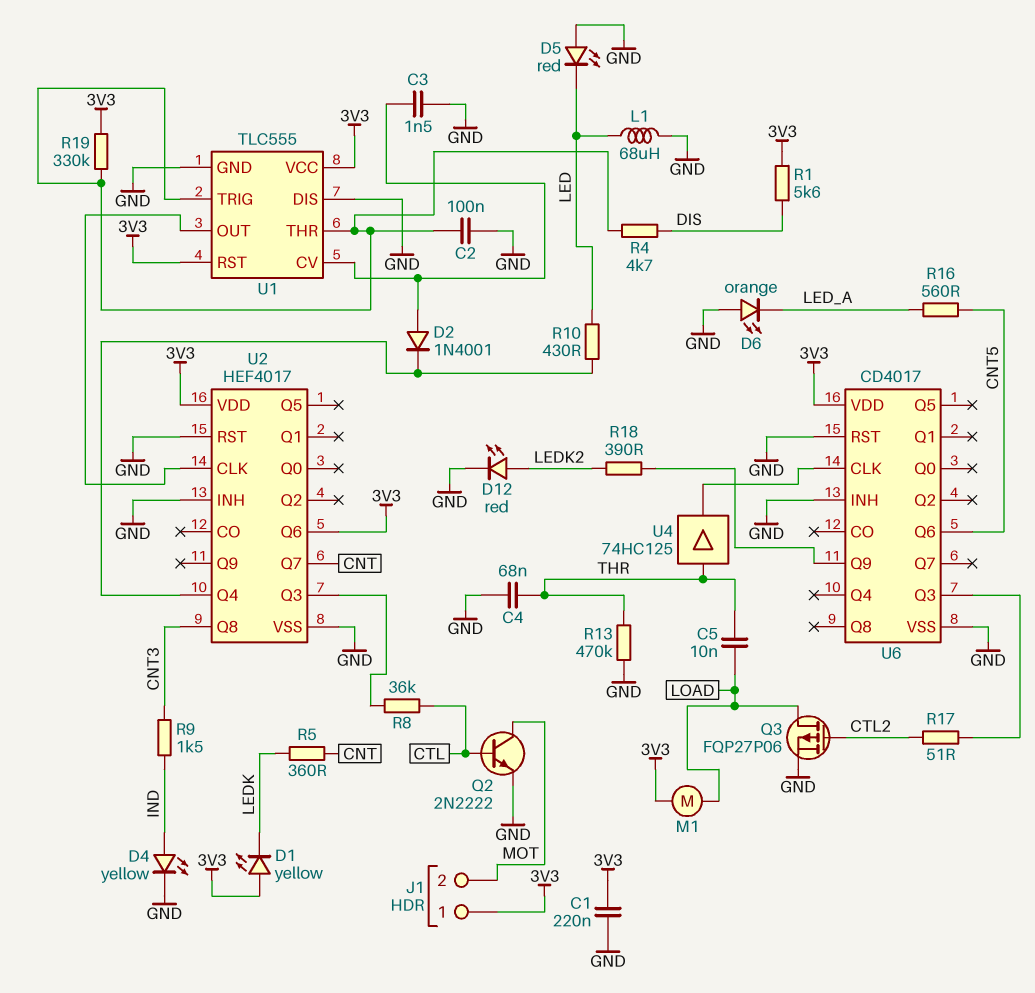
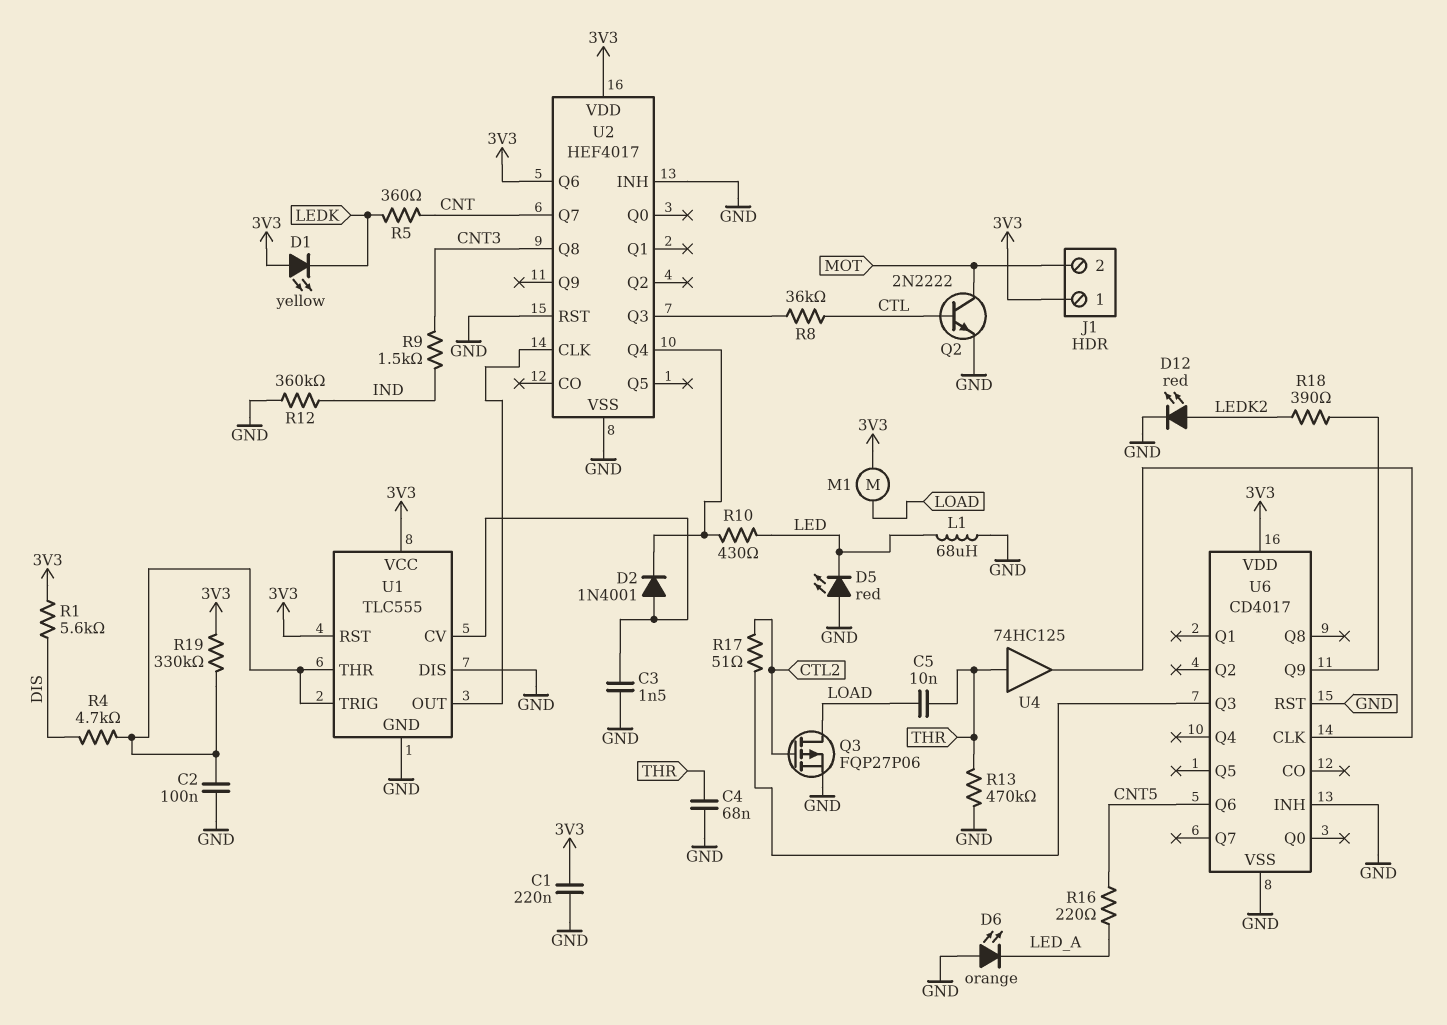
D4: LED yellow (A IND, K GND) -> none
R12: none -> 360k (GND, IND)
R16: 560 (CNT5, LED_A) -> 220 (CNT5, LED_A)

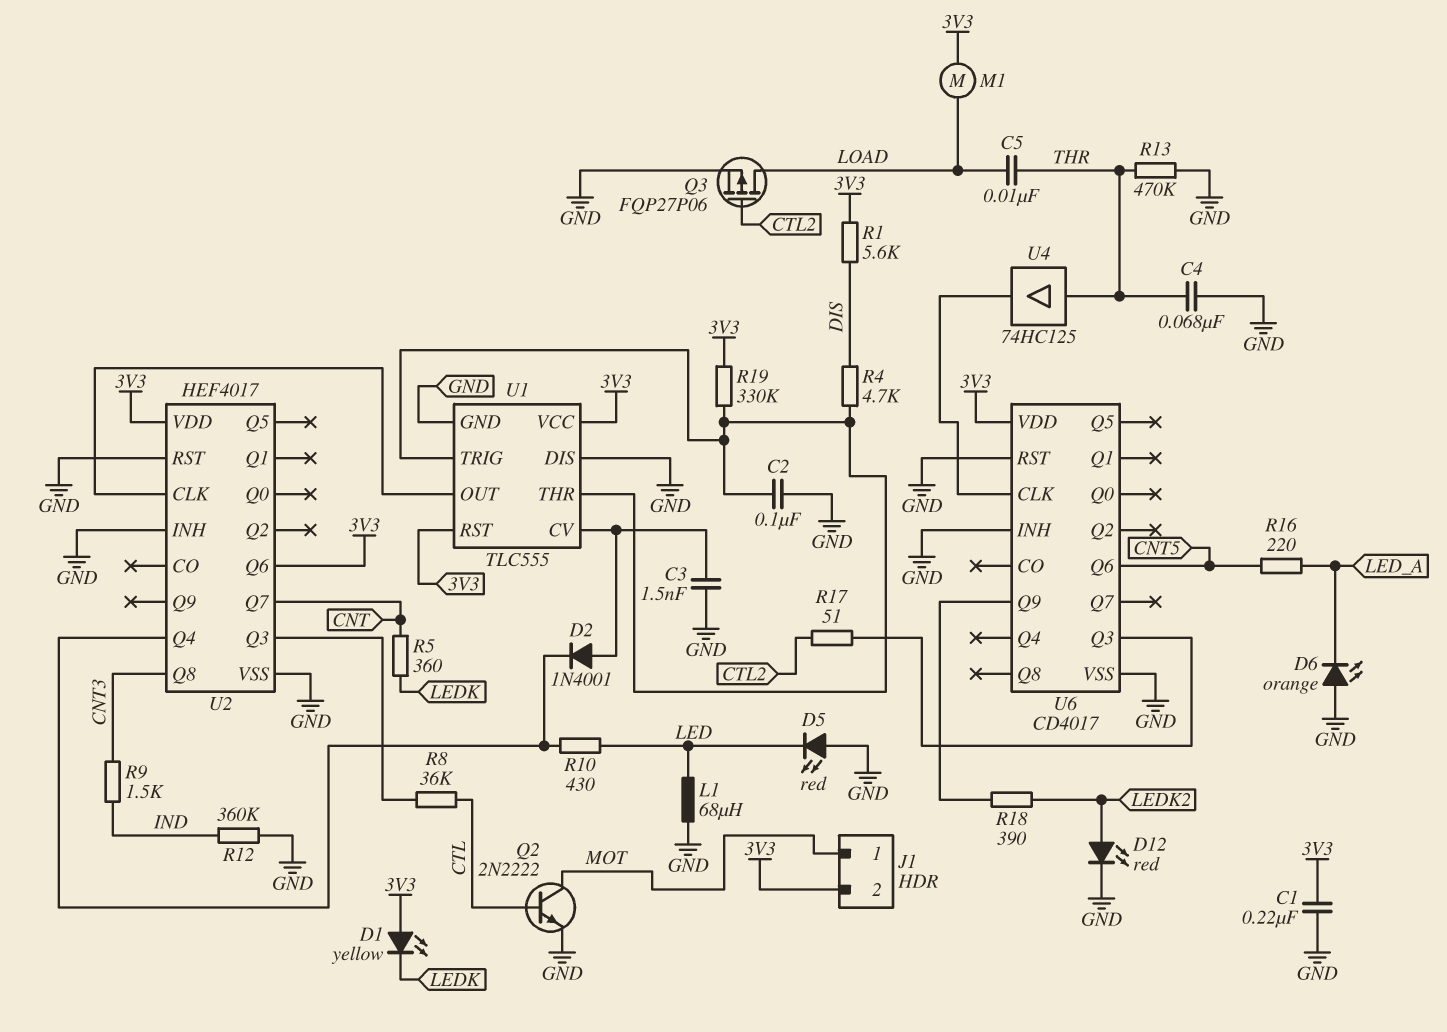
J1 pin 1: 3V3 -> MOT
J1 pin 2: MOT -> 3V3

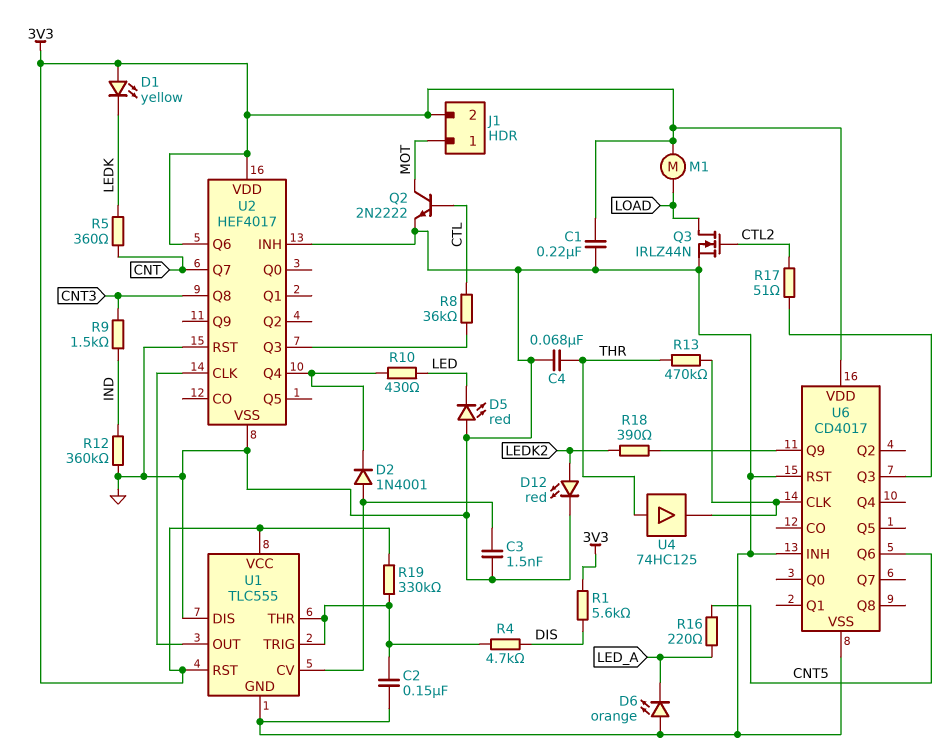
C2: 100nF (GND, U1/THR) -> 150nF (GND, U1/THR)
C5: 10nF (LOAD, THR) -> none
L1: 68uH (GND, LED) -> none
Q3: PMOS FQP27P06 (G CTL2, D LOAD, S GND) -> NMOS IRLZ44N (G CTL2, D LOAD, S GND)
R13: 470k (GND, THR) -> 470k (THR, U6/CLK)

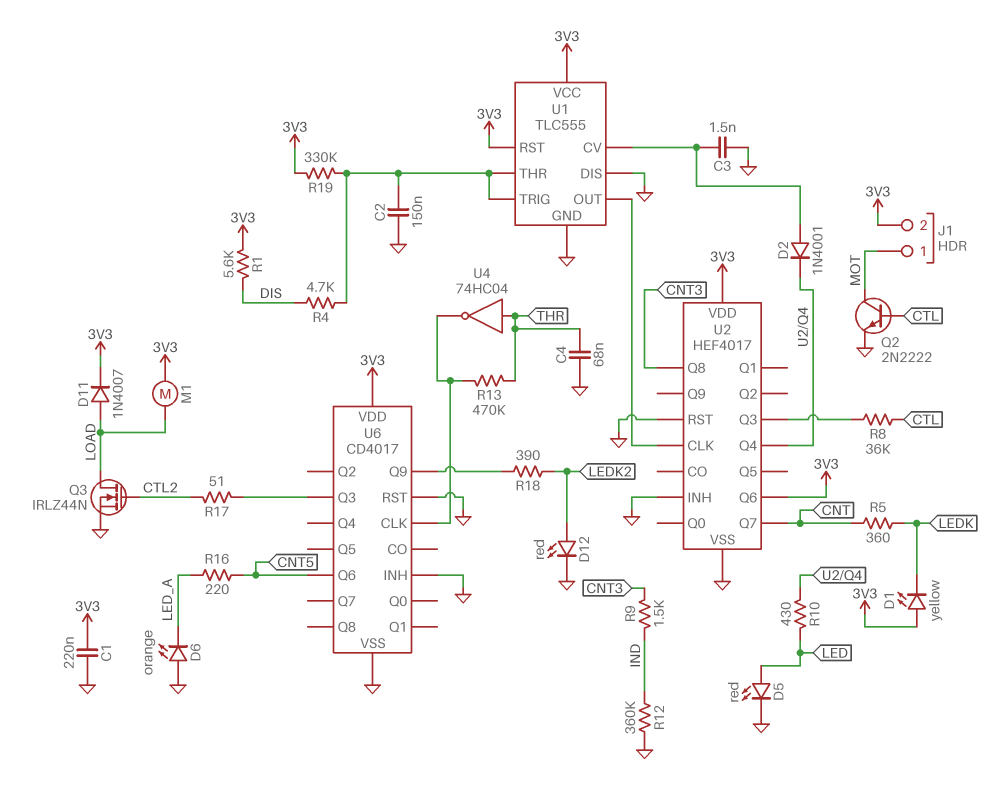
D5: LED red (A GND, K LED) -> LED red (A LED, K GND)
D11: none -> diode 1N4007 (A LOAD, K 3V3)
U4: buffer 74HC125 (in THR, out U6/CLK) -> NOT 74HC04 (in THR, out U6/CLK)

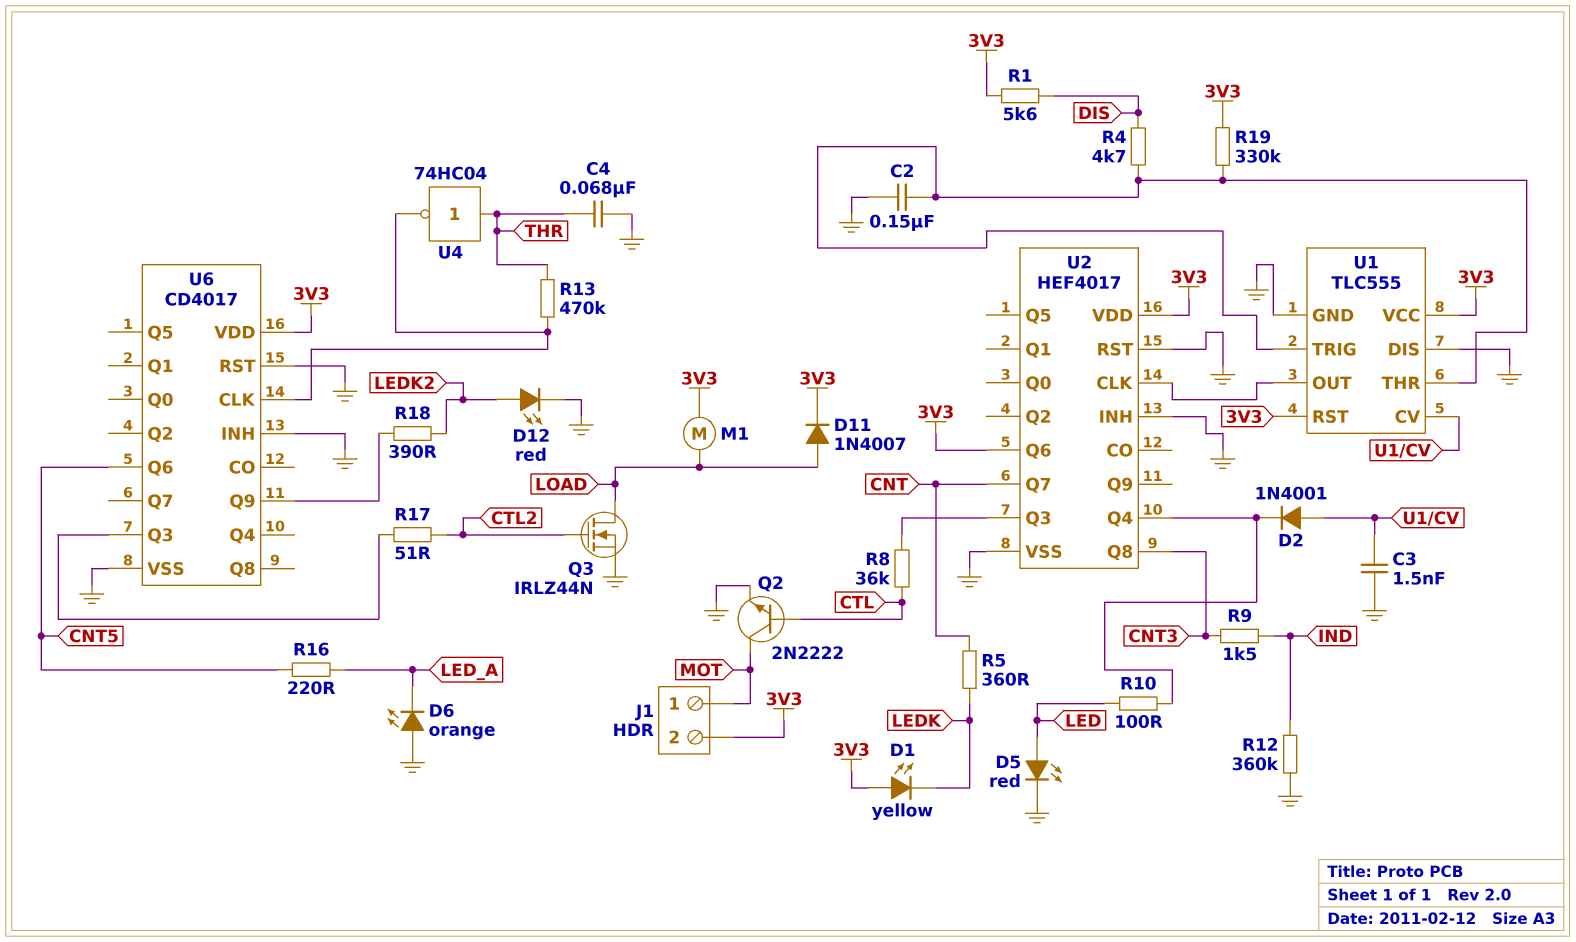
C1: 220nF (3V3, GND) -> none
R10: 430 (LED, U2/Q4) -> 100 (LED, U2/Q4)

